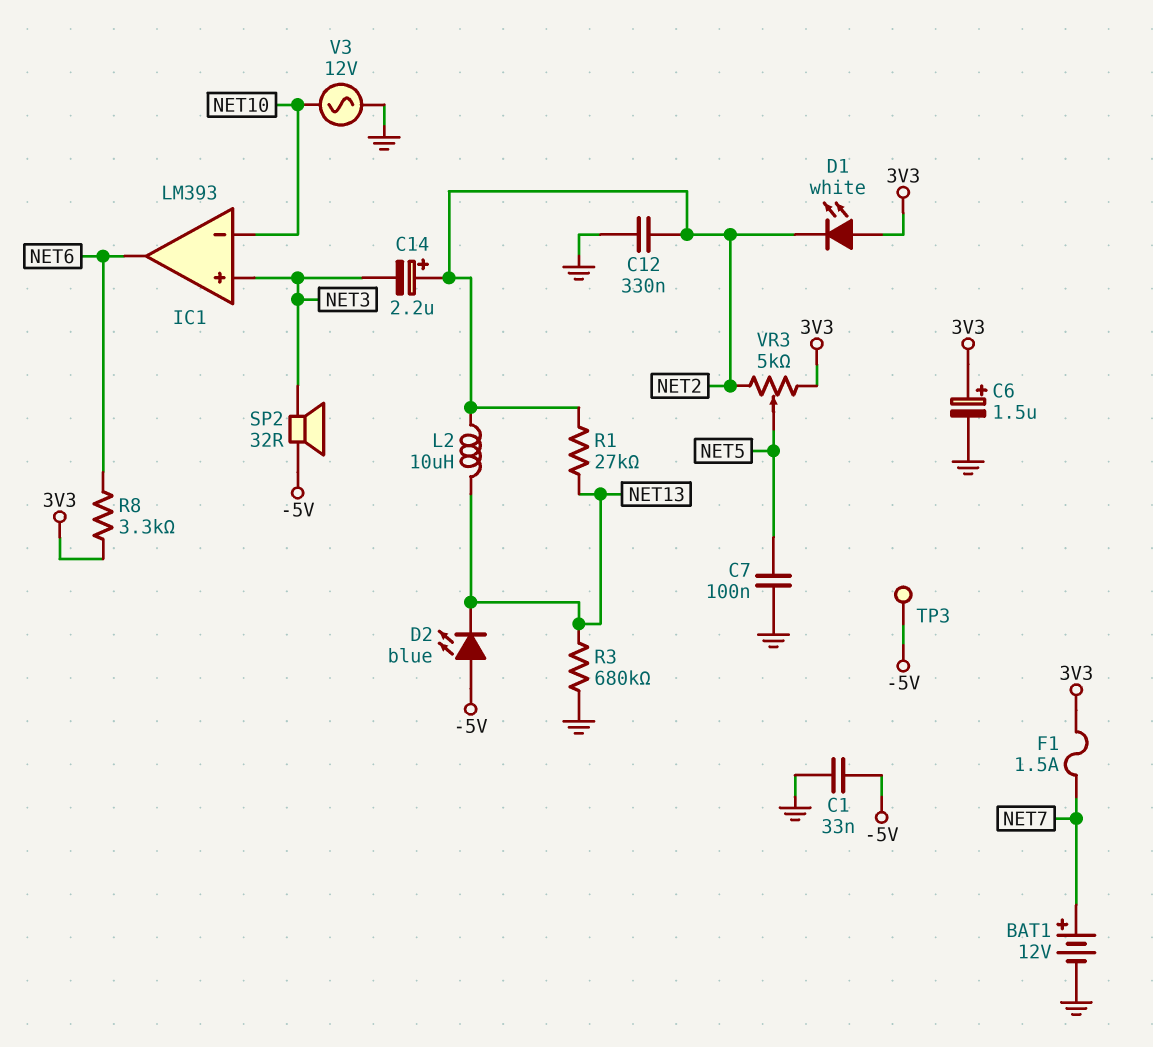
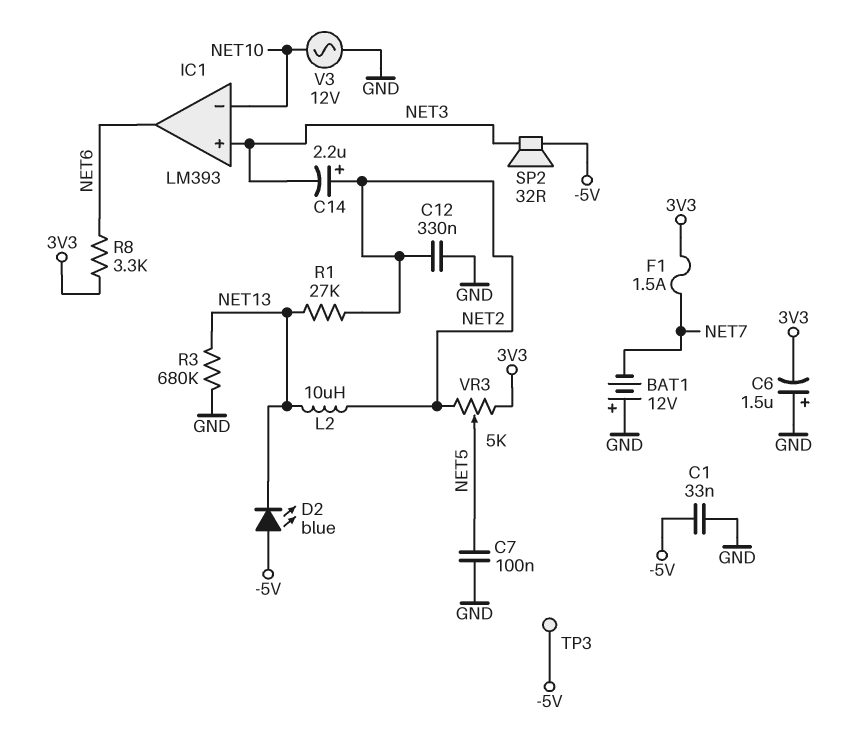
BAT1: 12V (plus NET7, minus GND) -> 12V (plus GND, minus NET7)
C6: 1.5uF (plus 3V3, minus GND) -> 1.5uF (plus GND, minus 3V3)
D1: LED white (A 3V3, K NET2) -> none

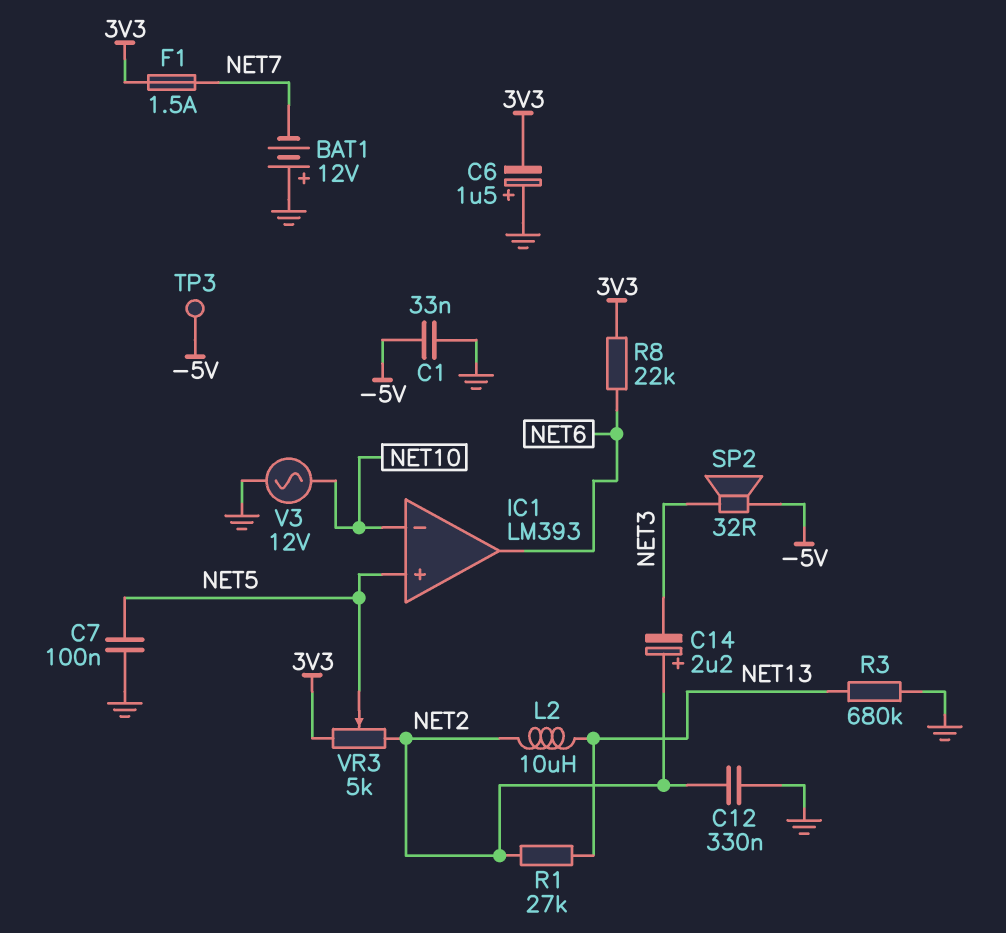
D2: LED blue (A -5V, K NET13) -> none
IC1 pin in+: NET3 -> NET5
R8: 3.3k (3V3, NET6) -> 22k (3V3, NET6)

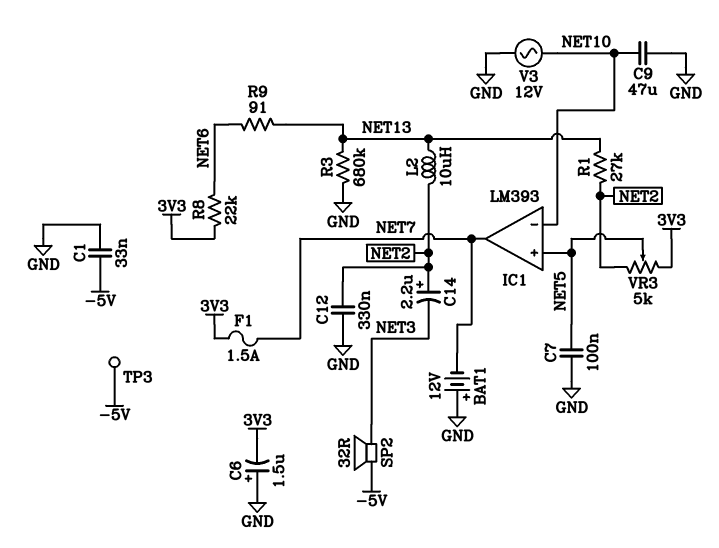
C9: none -> 47uF (GND, NET10)
IC1 pin out: NET6 -> NET7
R9: none -> 91 (NET6, NET13)

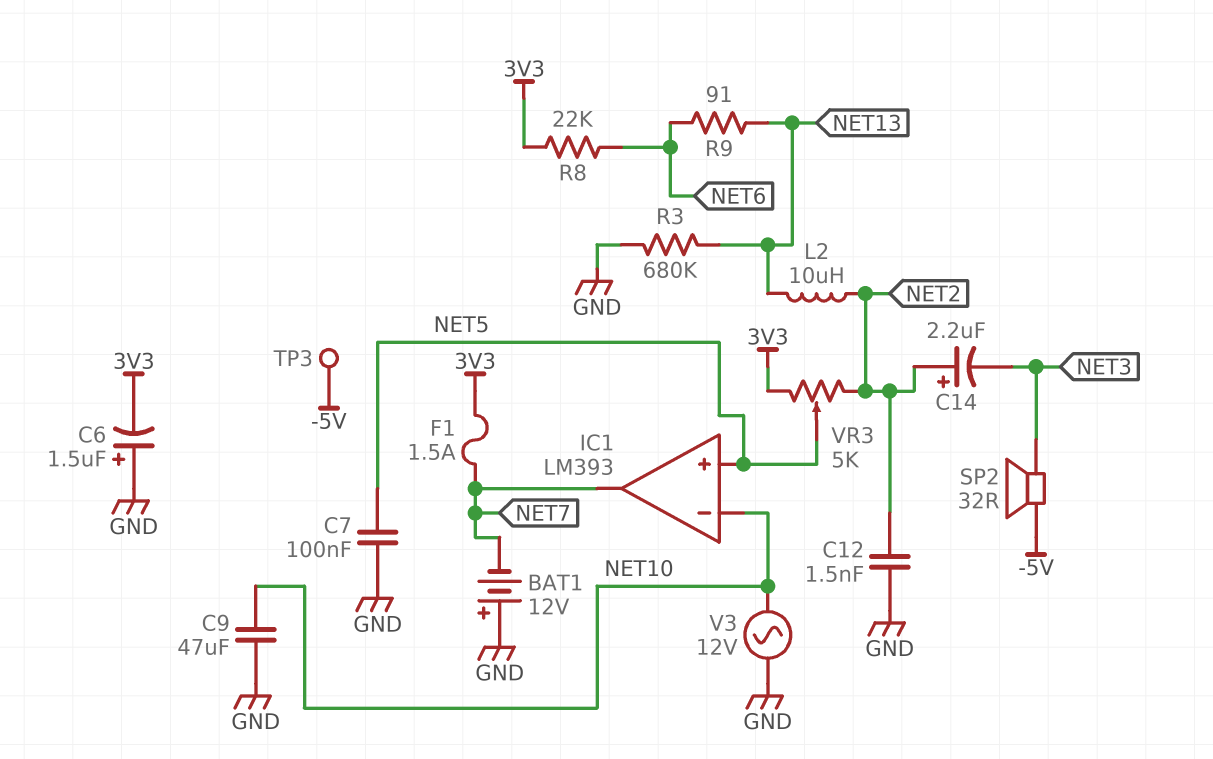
C1: 33nF (-5V, GND) -> none
C12: 330nF (GND, NET2) -> 1.5nF (GND, NET2)
R1: 27k (NET2, NET13) -> none

